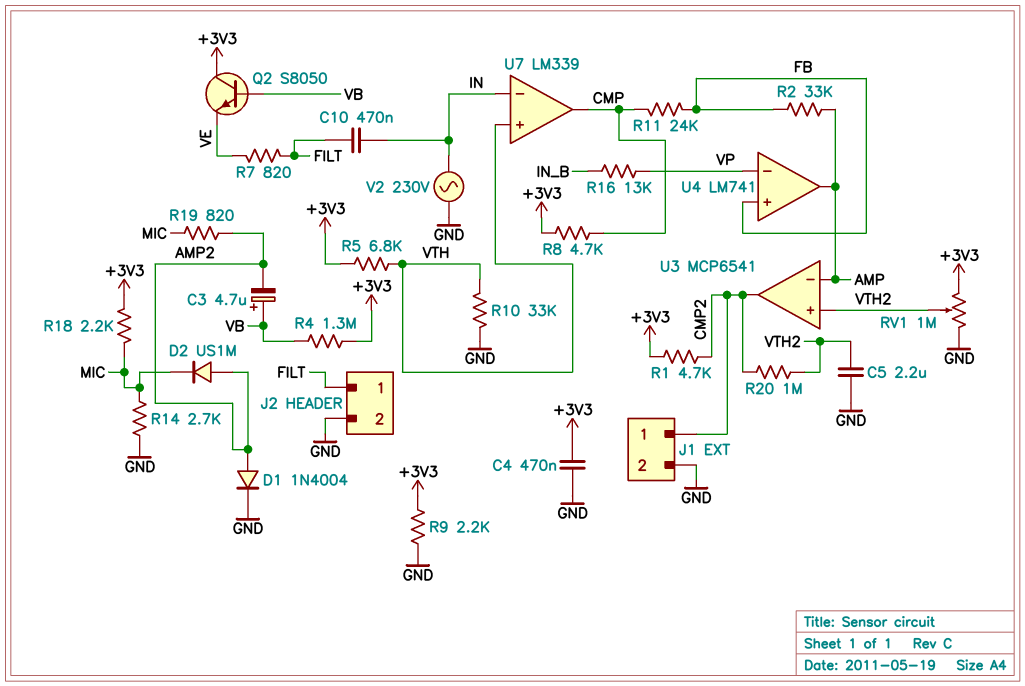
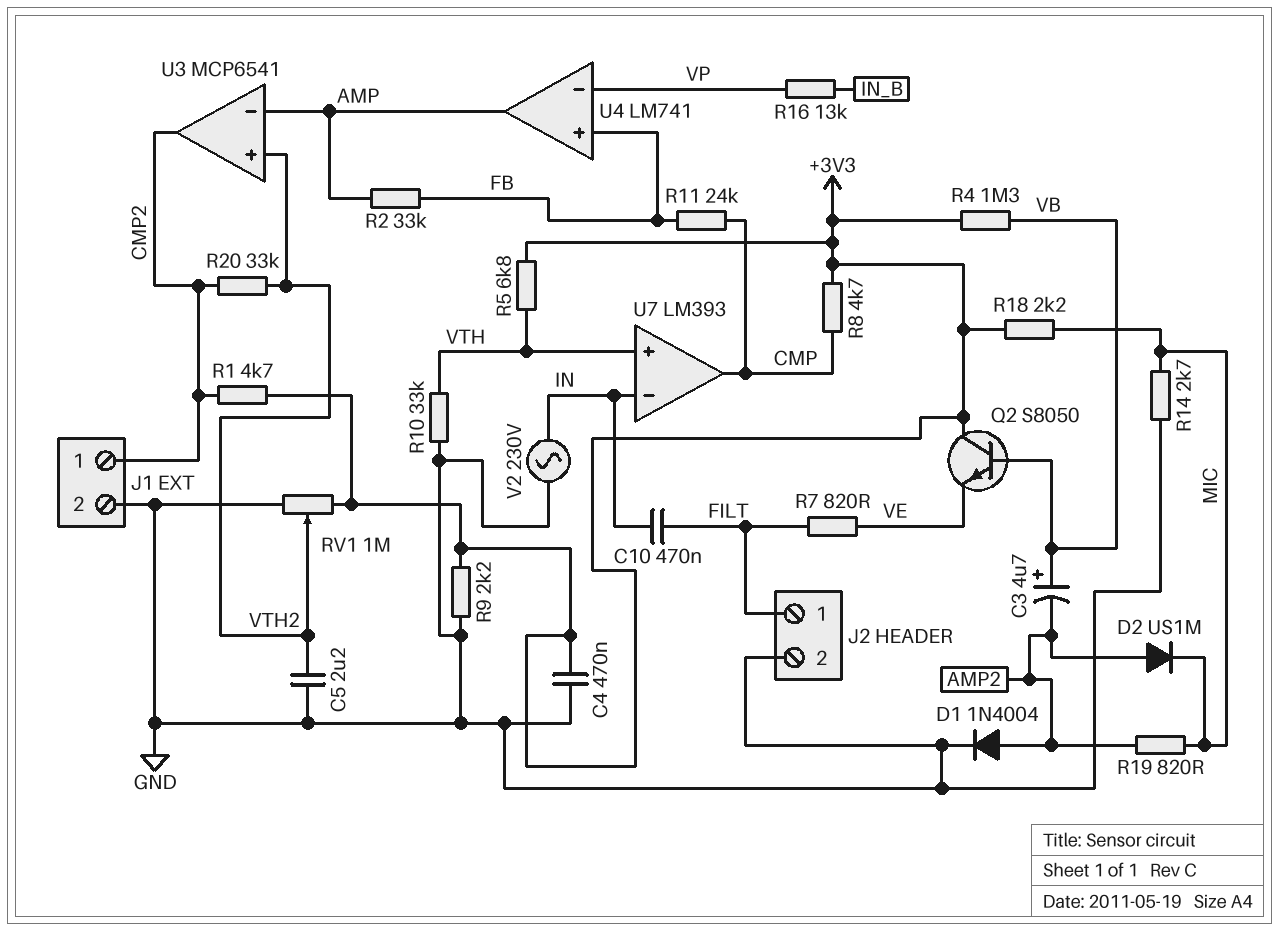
R20: 1M (CMP2, VTH2) -> 33k (CMP2, VTH2)
U7: LM339 -> LM393

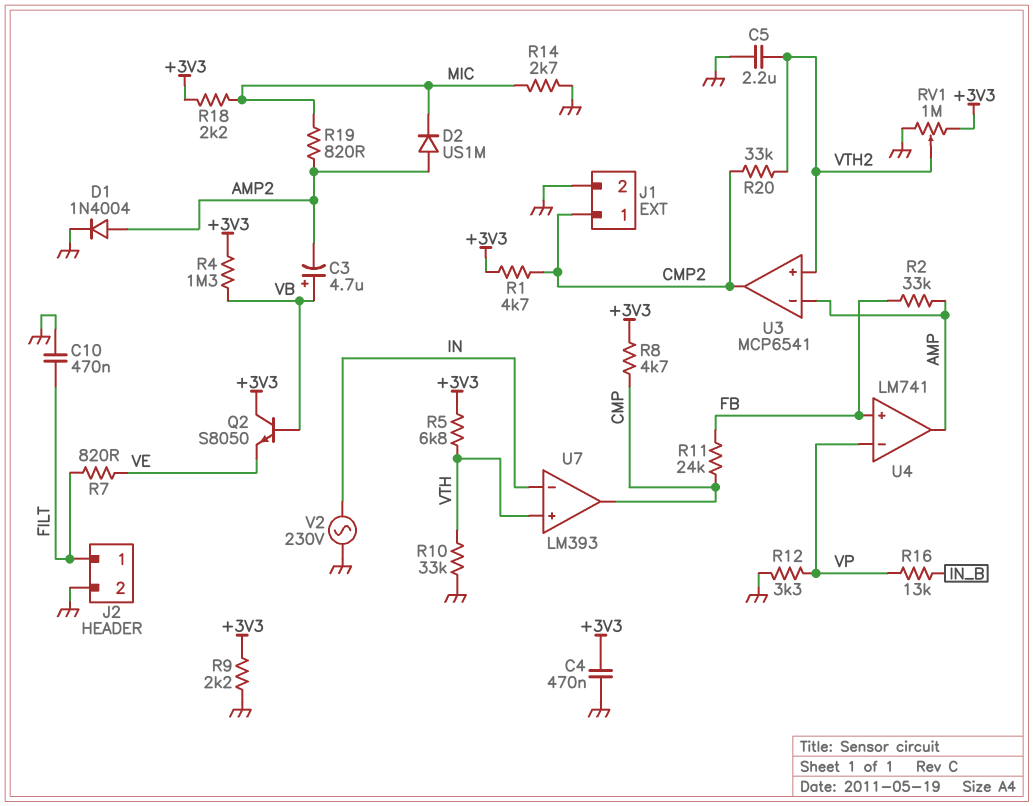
C10: 470nF (FILT, IN) -> 470nF (FILT, GND)
R12: none -> 3.3k (GND, VP)

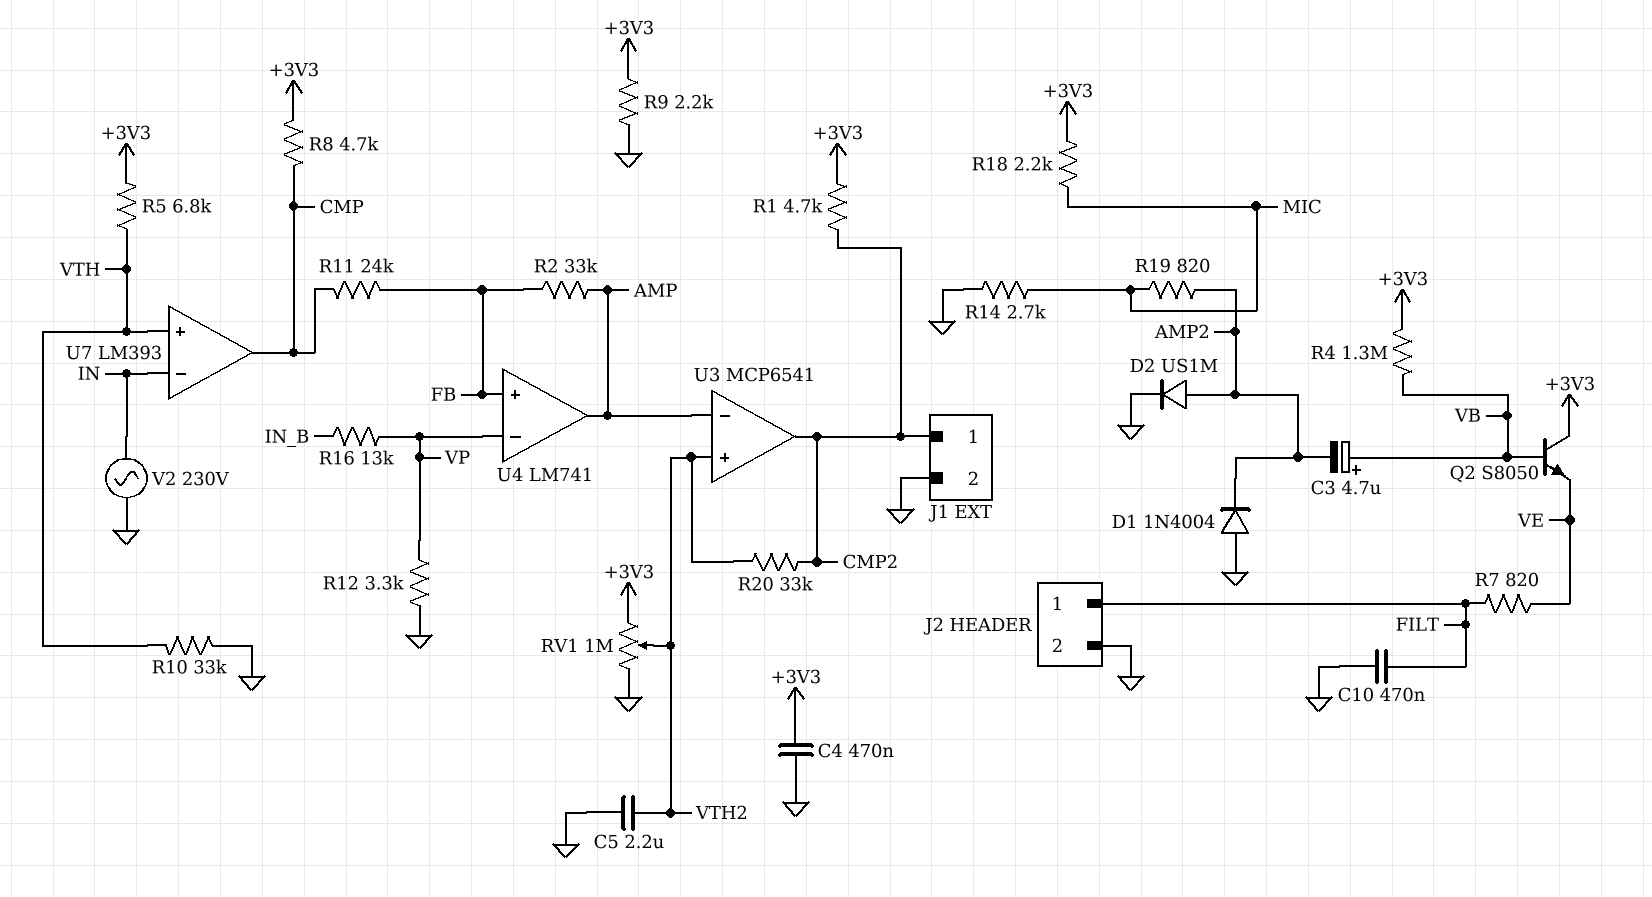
D1: diode 1N4004 (A AMP2, K GND) -> diode 1N4004 (A GND, K AMP2)
D2: diode US1M (A AMP2, K MIC) -> diode US1M (A AMP2, K GND)

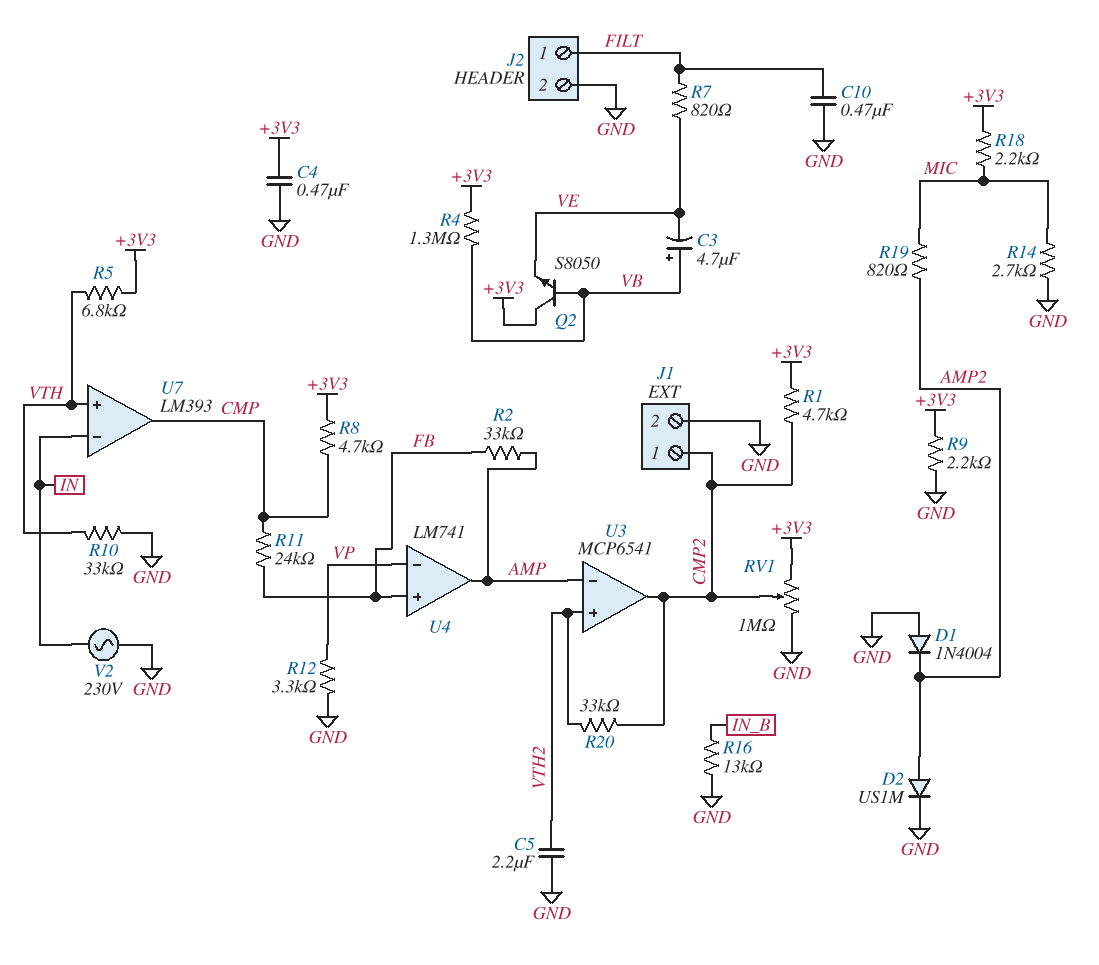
C3: 4.7uF (plus VB, minus AMP2) -> 4.7uF (plus VB, minus VE)
R16: 13k (IN_B, VP) -> 13k (GND, IN_B)
RV1: 1M (+3V3, GND, wiper VTH2) -> 1M (+3V3, GND, wiper CMP2)

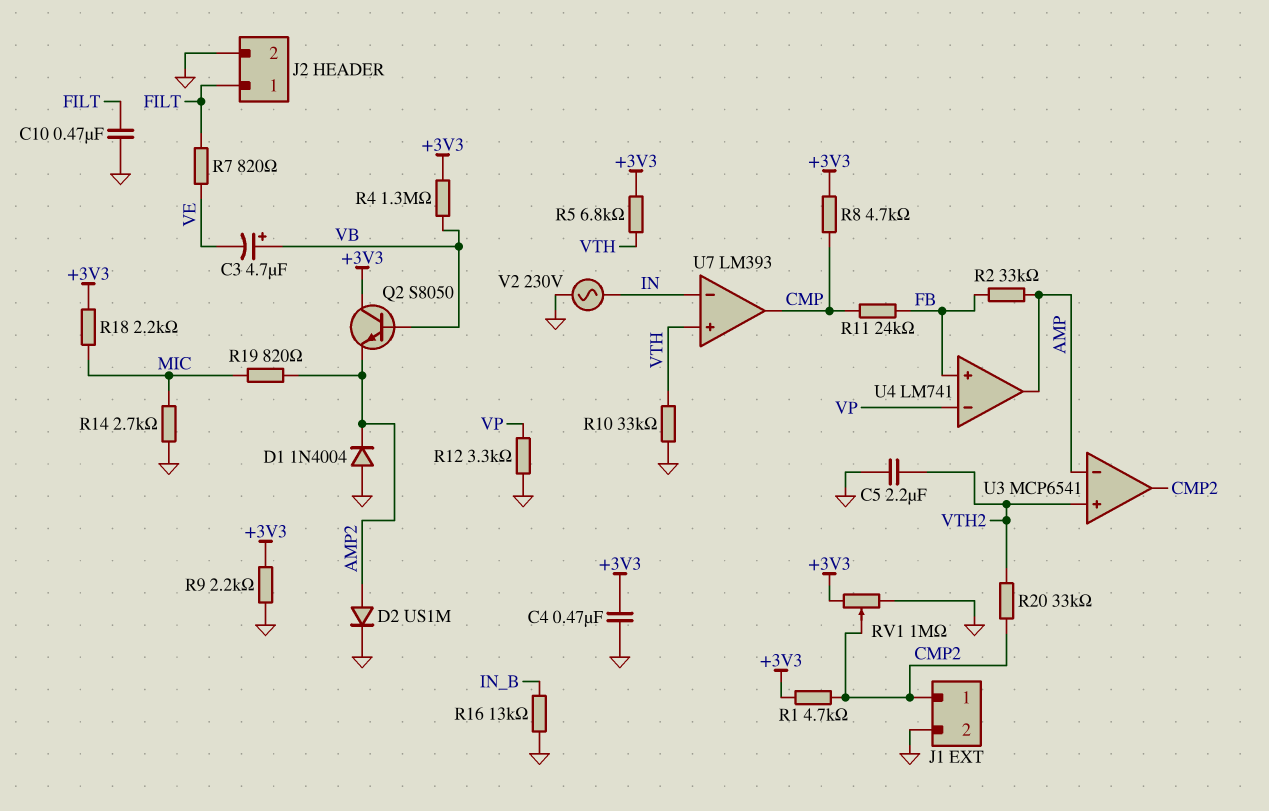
Q2: NPN S8050 (B VB, C +3V3, E VE) -> NPN S8050 (B VB, C +3V3, E AMP2)

